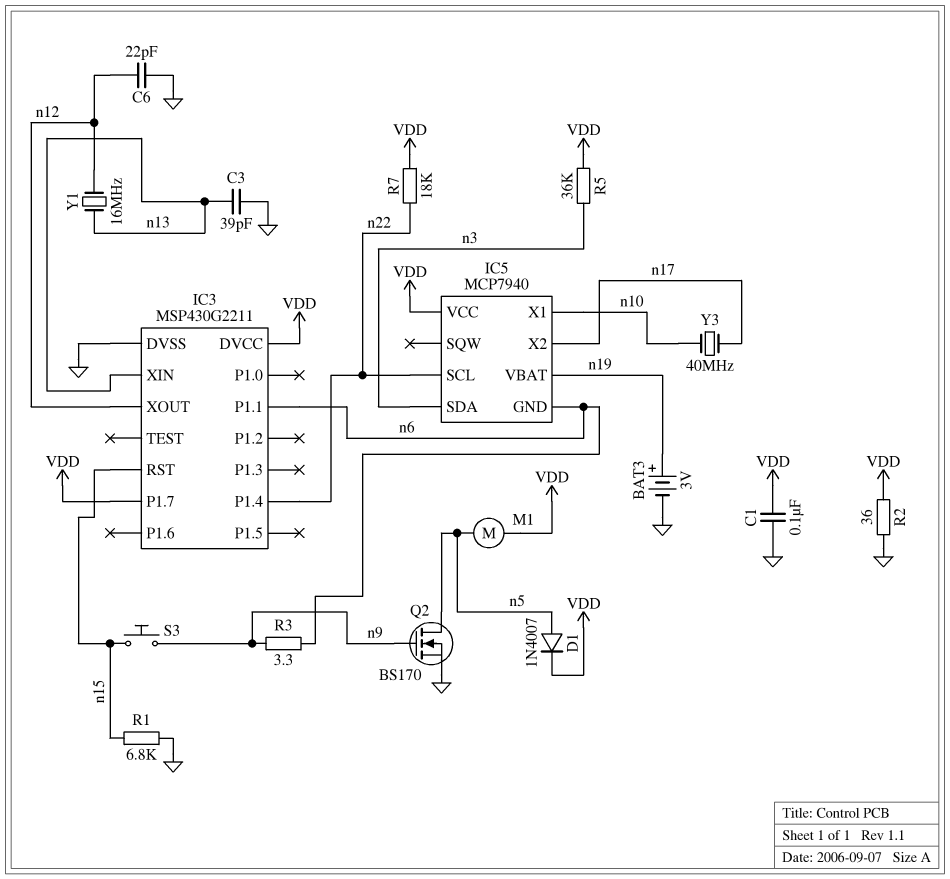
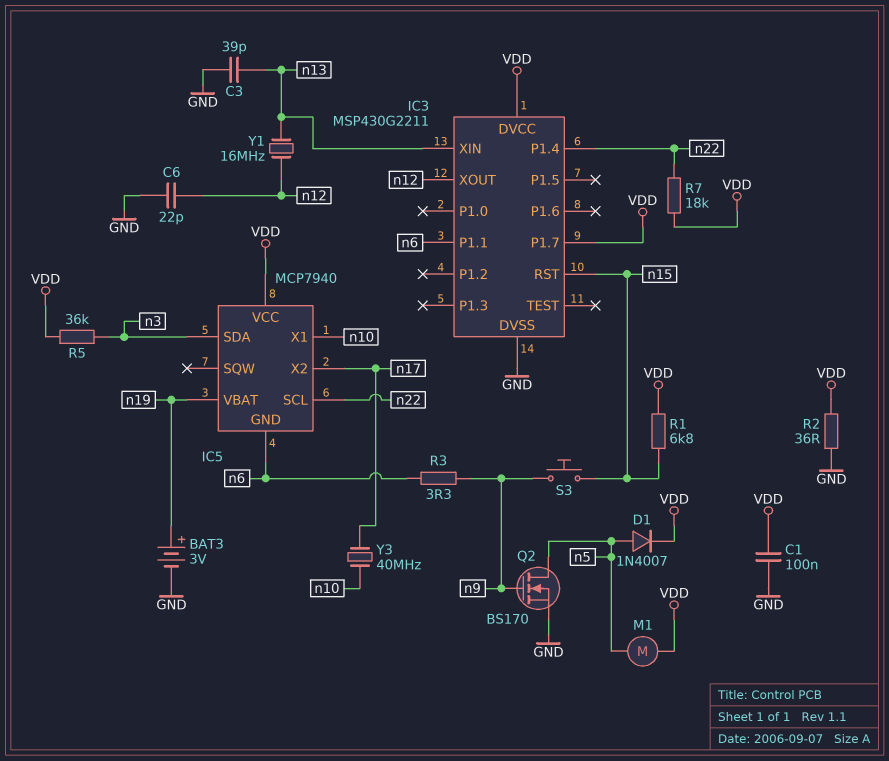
R1: 6.8k (GND, n15) -> 6.8k (VDD, n15)

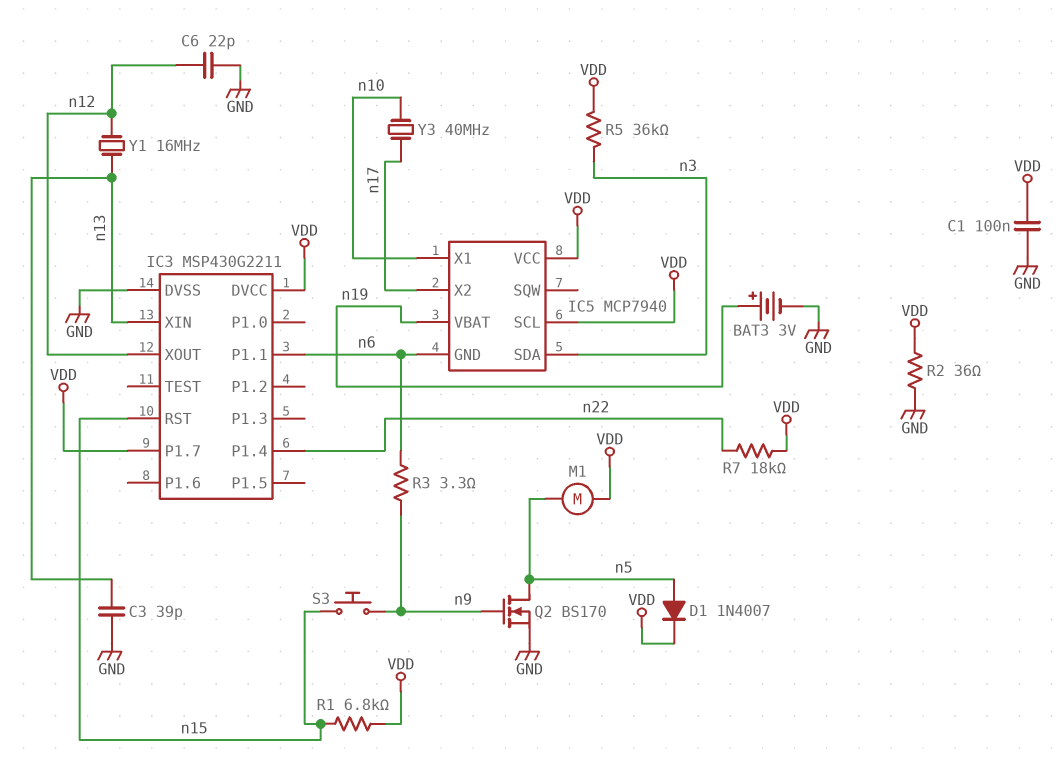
IC5 pin SCL: n22 -> VDD

